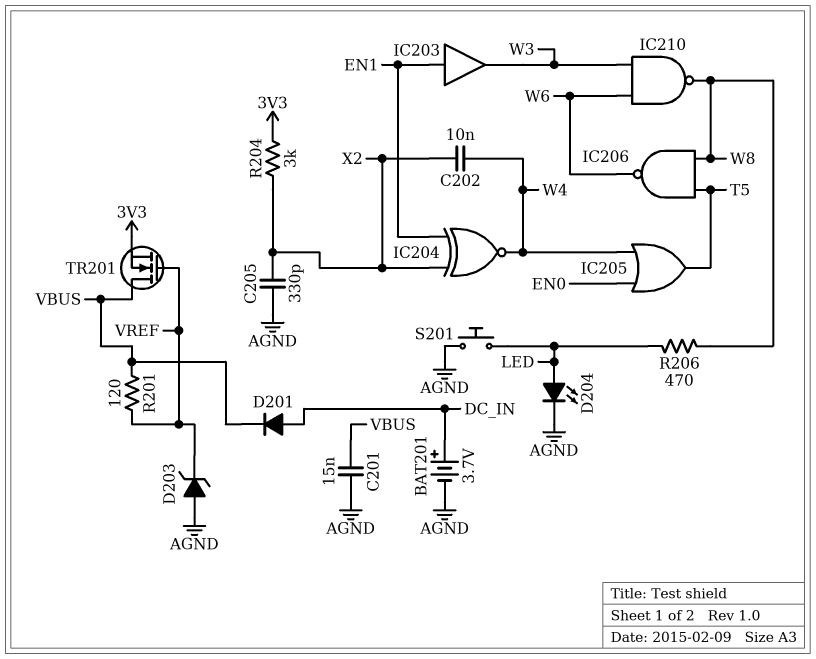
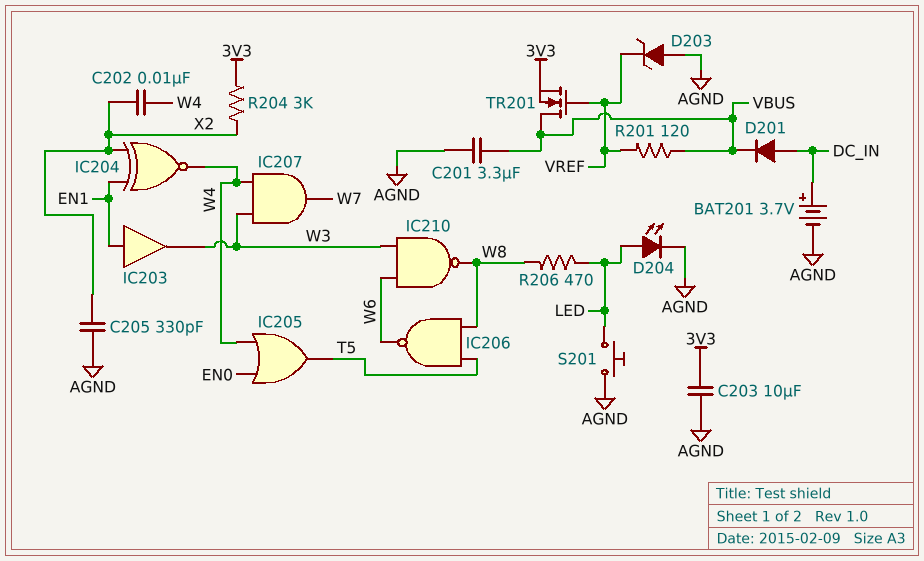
C201: 15nF (AGND, VBUS) -> 3.3uF (AGND, VBUS)
C203: none -> 10uF (3V3, AGND)
IC207: none -> AND (in W3, in W4, out W7)

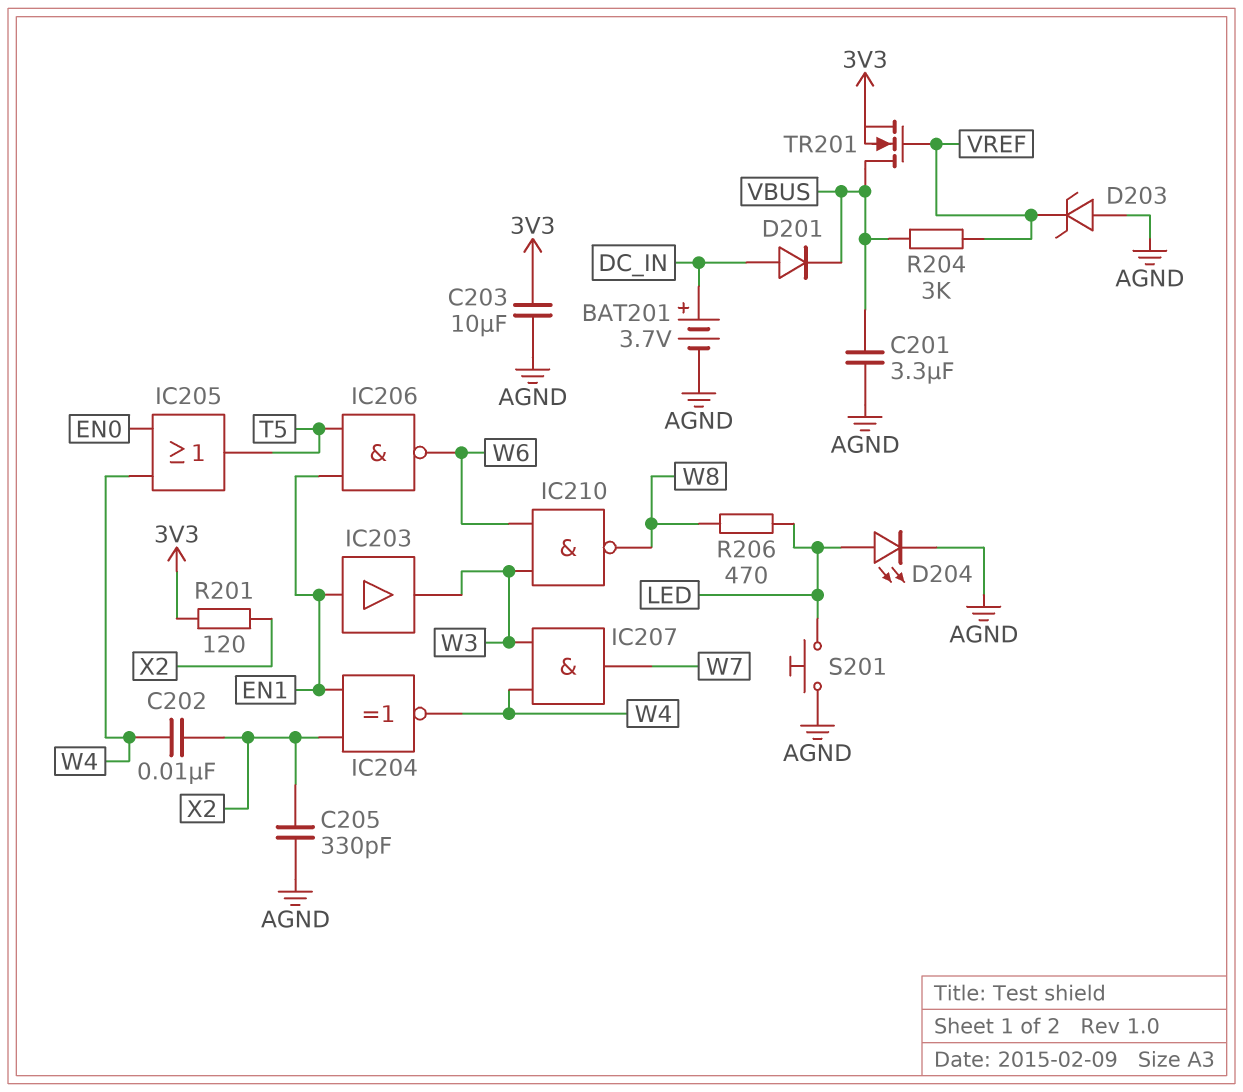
IC206: NAND (in T5, in W8, out W6) -> NAND (in EN1, in T5, out W6)
R201: 120 (VBUS, VREF) -> 120 (3V3, X2)
R204: 3k (3V3, X2) -> 3k (VBUS, VREF)

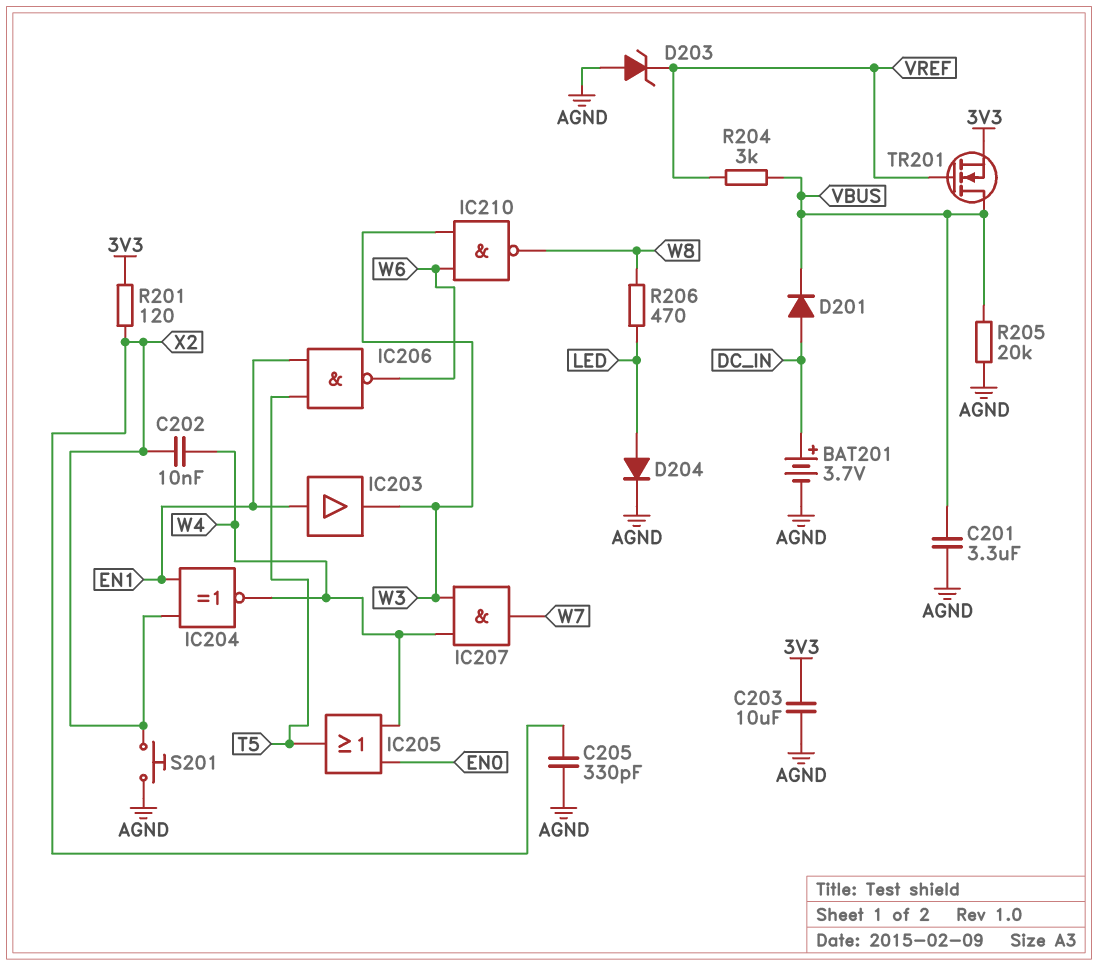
D204: LED (A LED, K AGND) -> diode (A LED, K AGND)
R205: none -> 20k (AGND, VBUS)
S201: button (AGND, LED) -> button (AGND, X2)

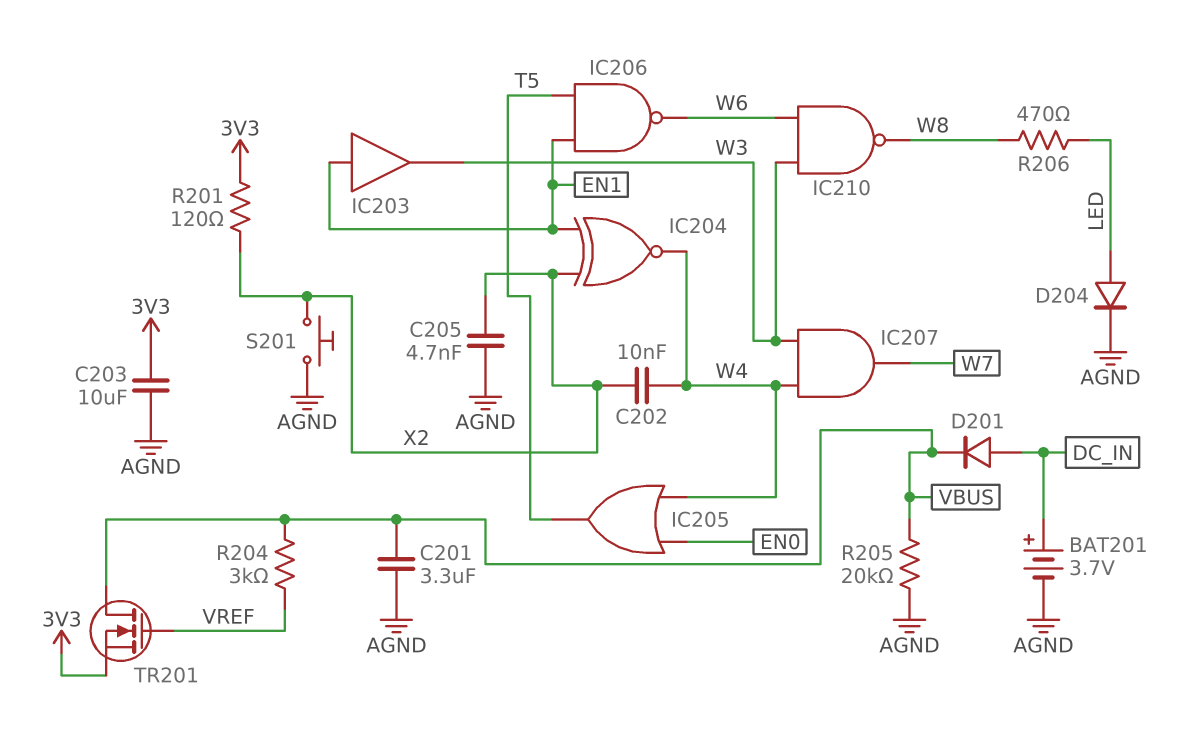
C205: 330pF (AGND, X2) -> 4.7nF (AGND, X2)
D203: zener (A AGND, K VREF) -> none

